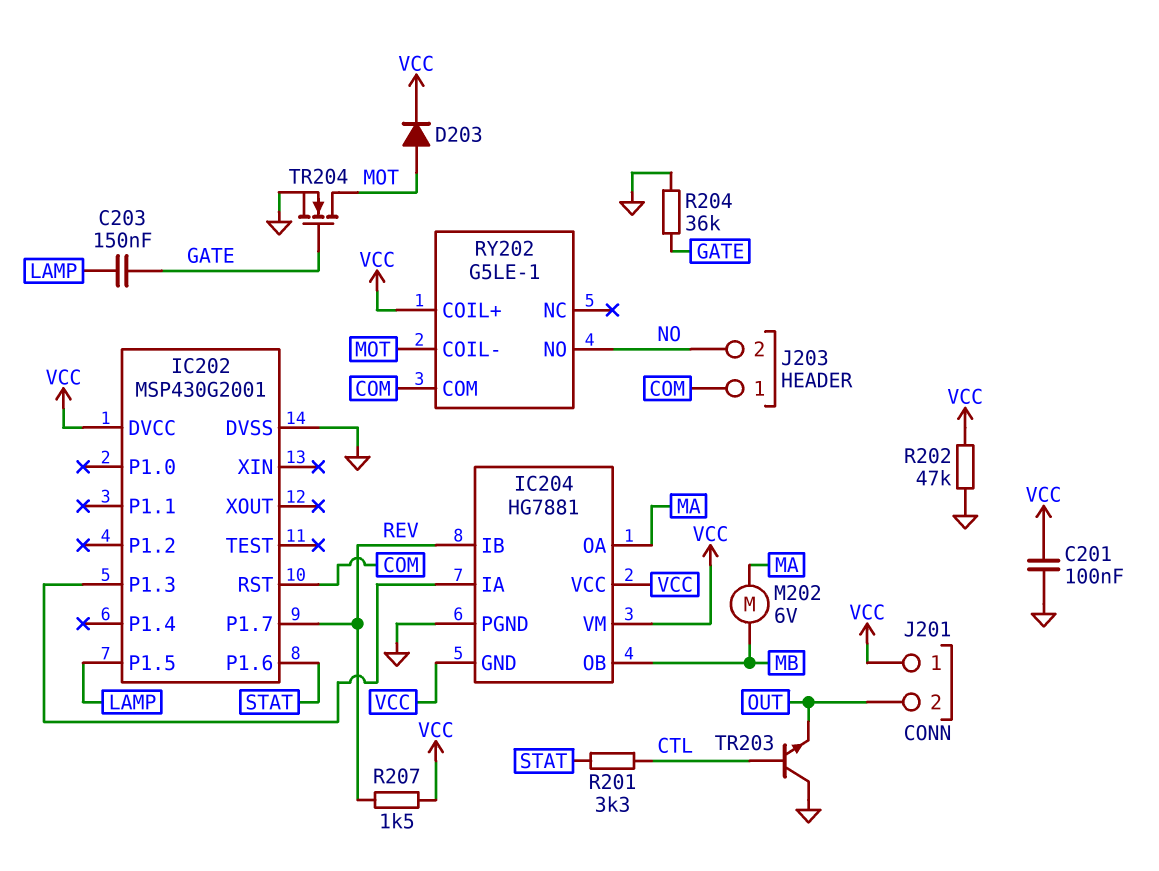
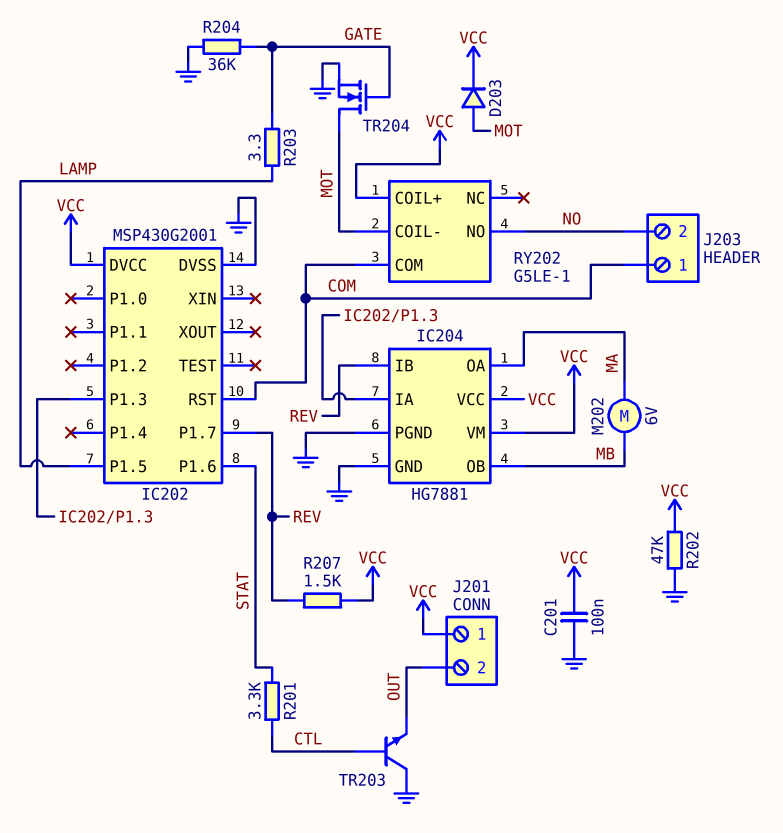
C203: 150nF (GATE, LAMP) -> none
IC204 pin GND: VCC -> GND
R203: none -> 3.3 (GATE, LAMP)

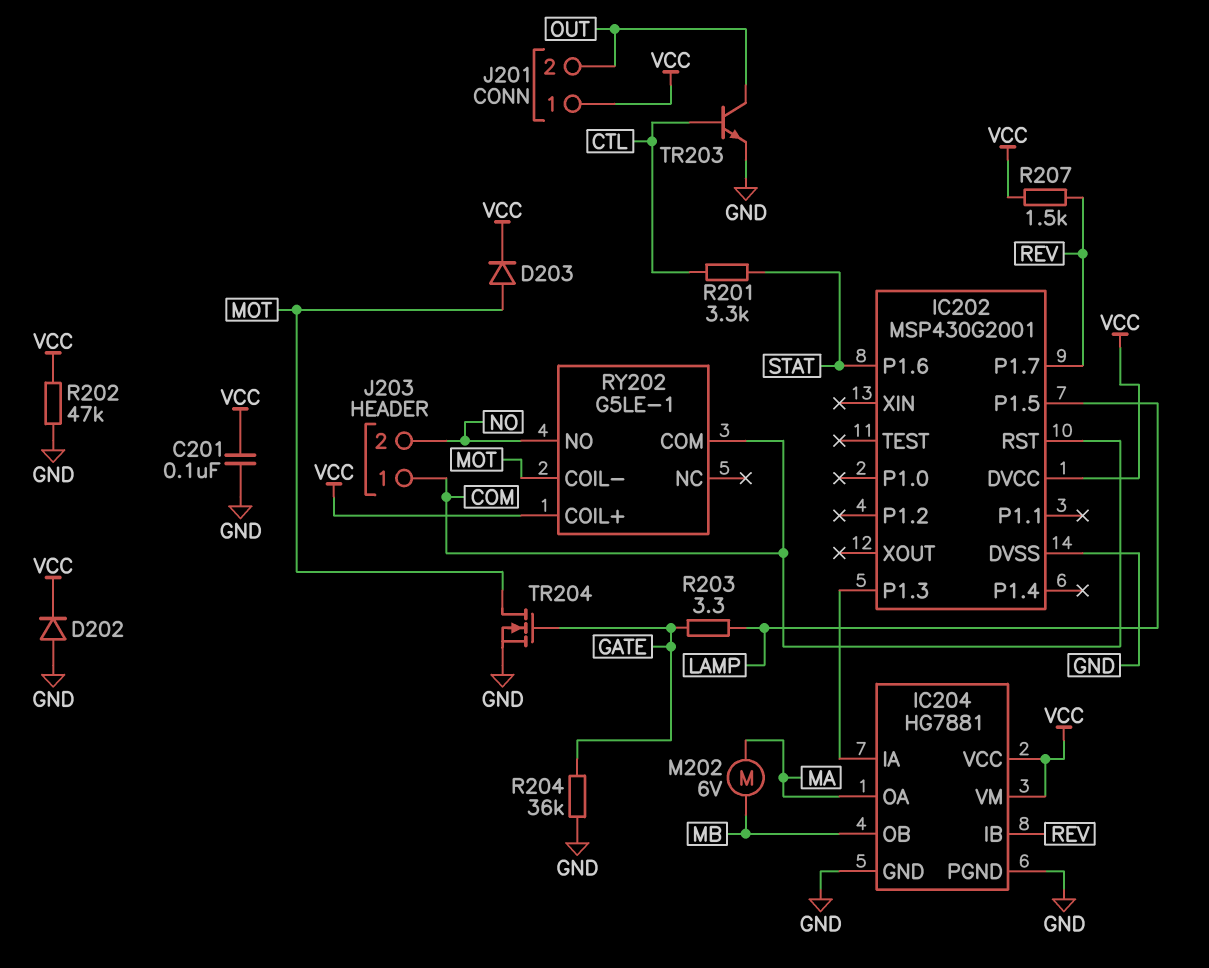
D202: none -> diode (A GND, K VCC)
TR203: NPN (B CTL, C GND, E OUT) -> NPN (B CTL, C OUT, E GND)

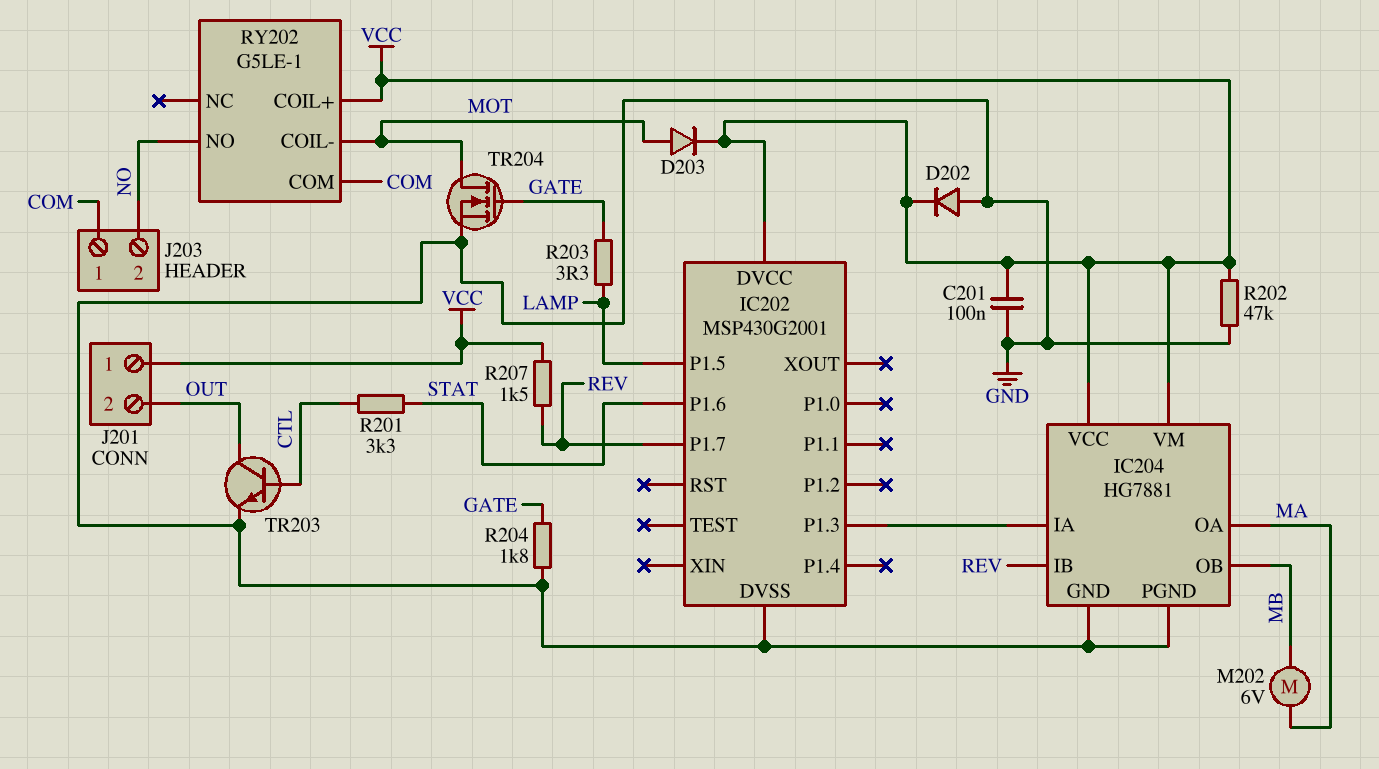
IC202 pin RST: COM -> none
R204: 36k (GATE, GND) -> 1.8k (GATE, GND)

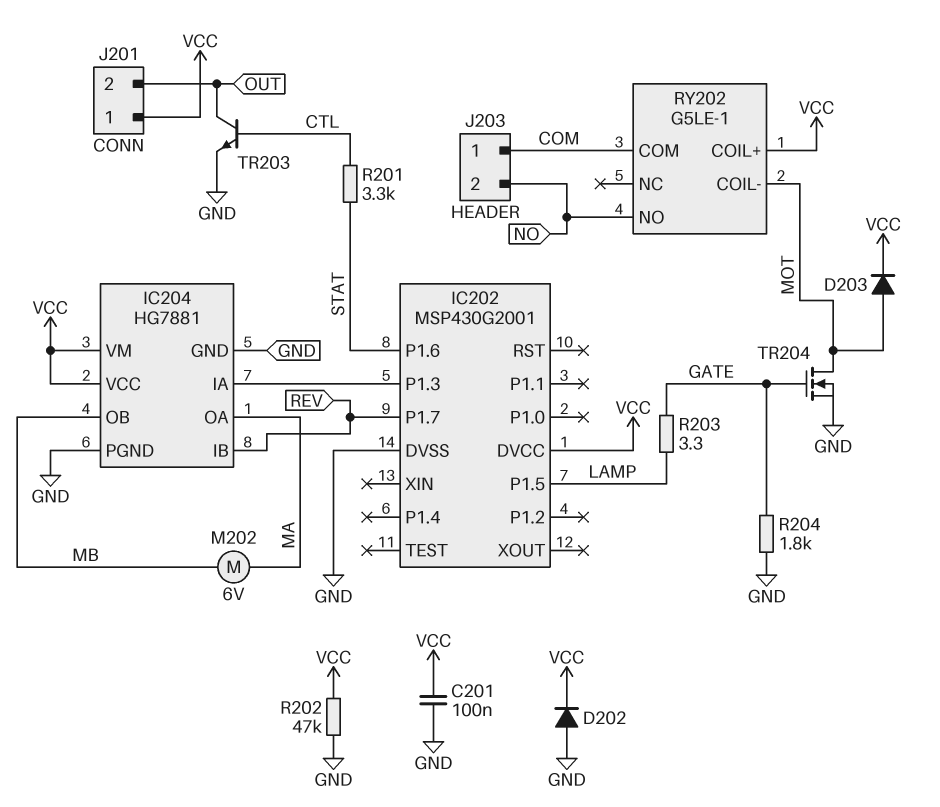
R207: 1.5k (REV, VCC) -> none

